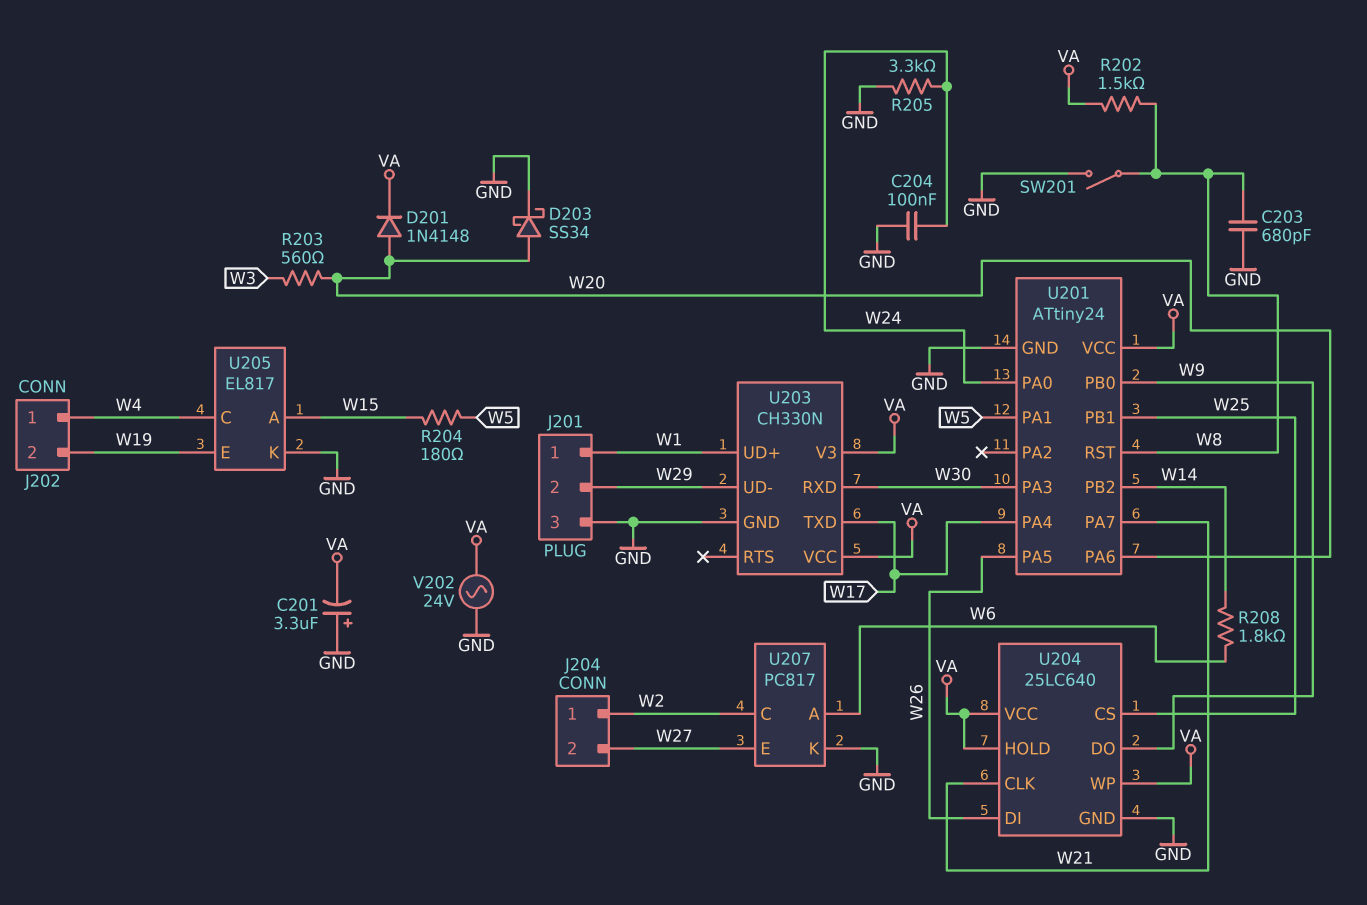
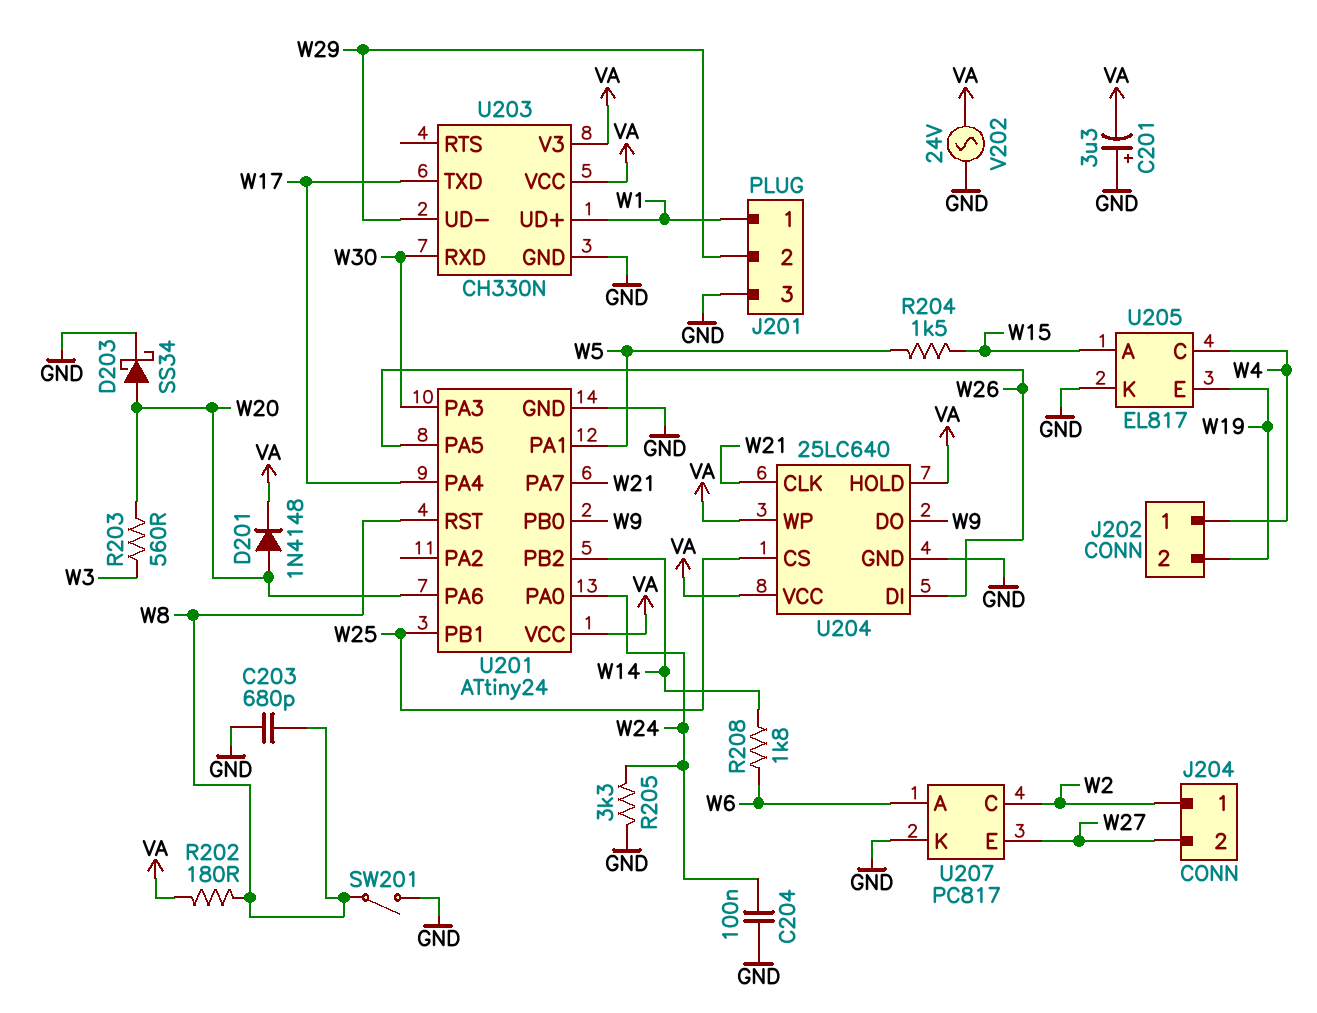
R202: 1.5k (VA, W8) -> 180 (VA, W8)
R204: 180 (W5, W15) -> 1.5k (W5, W15)

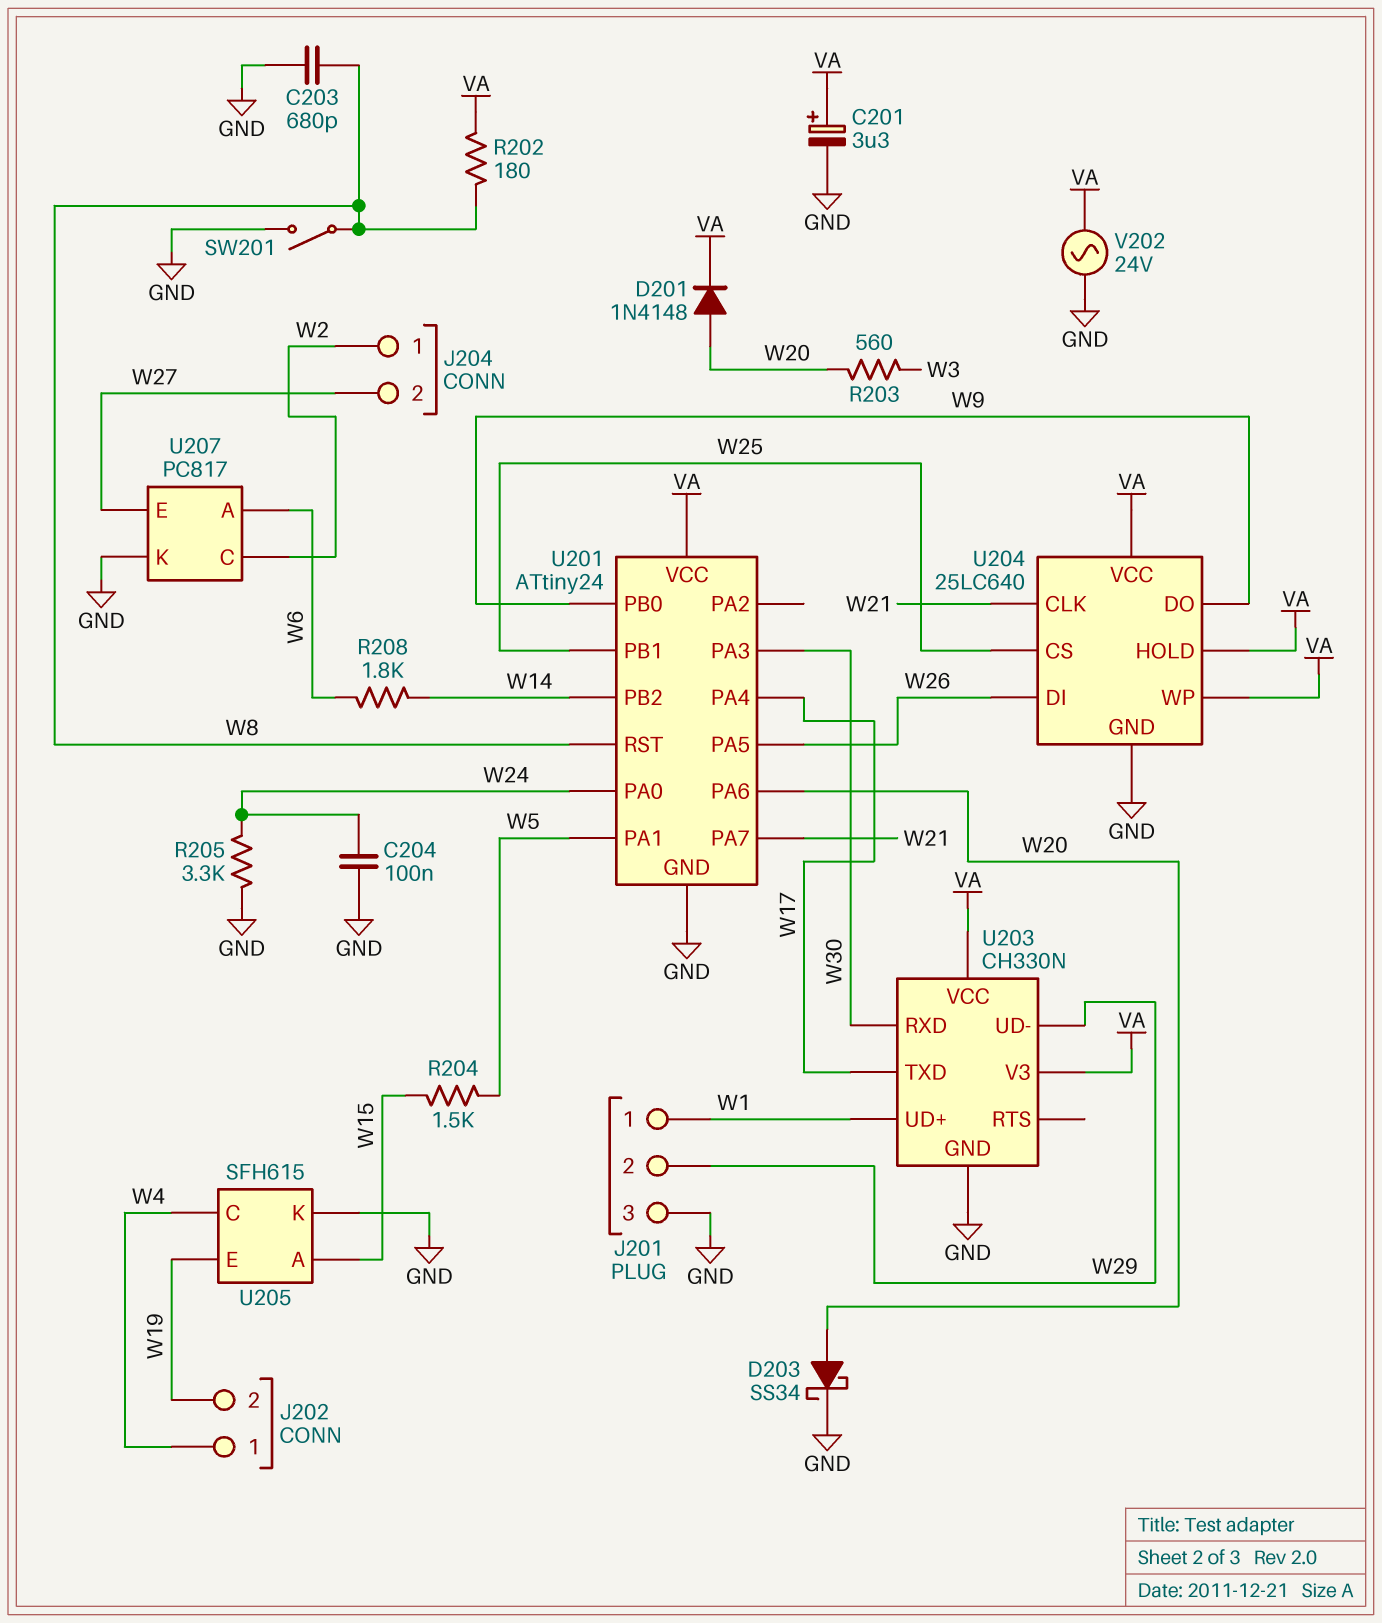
C201: 3.3uF (plus GND, minus VA) -> 3.3uF (plus VA, minus GND)
U205: EL817 -> SFH615

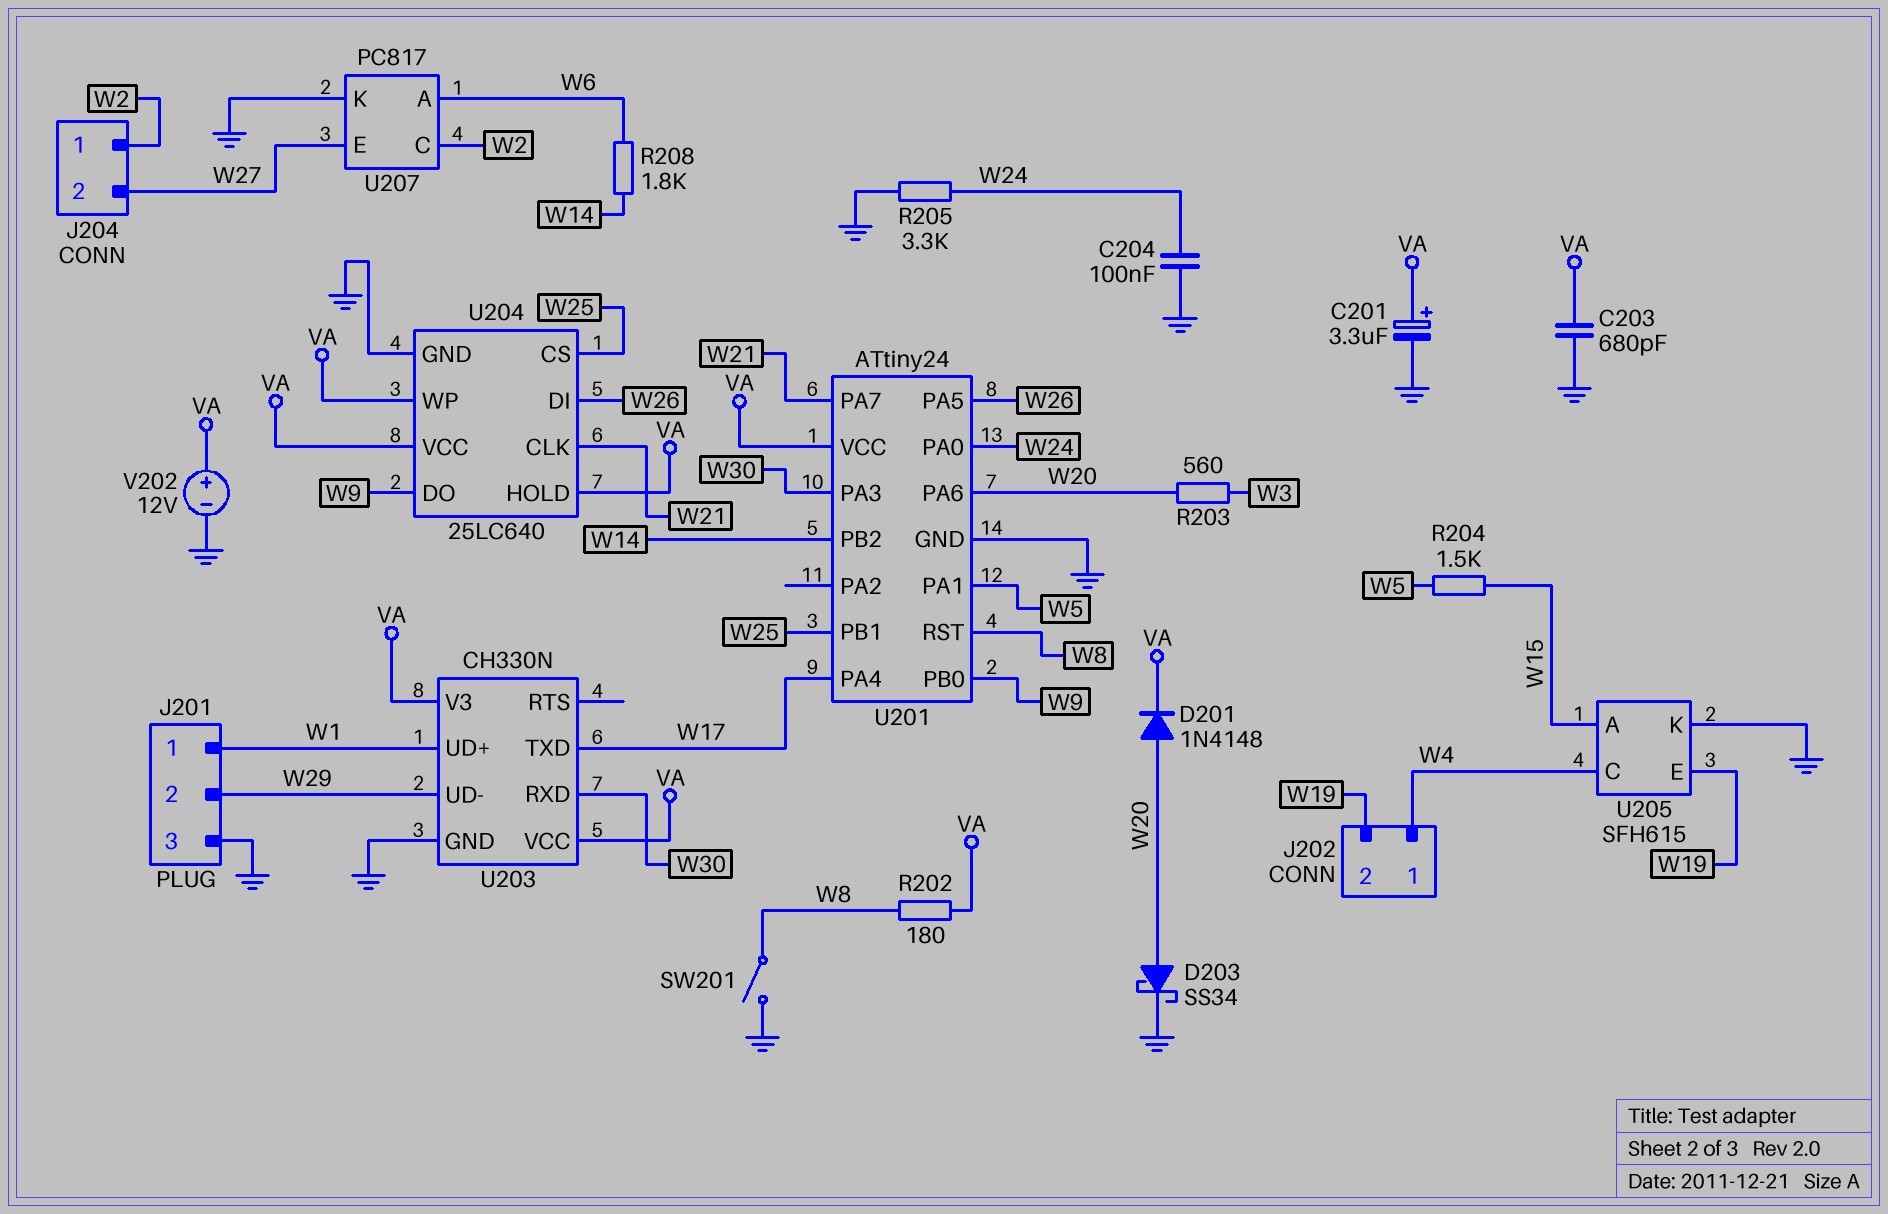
C203: 680pF (GND, W8) -> 680pF (GND, VA)
V202: AC 24V (GND, VA) -> 12V (plus VA, minus GND)

